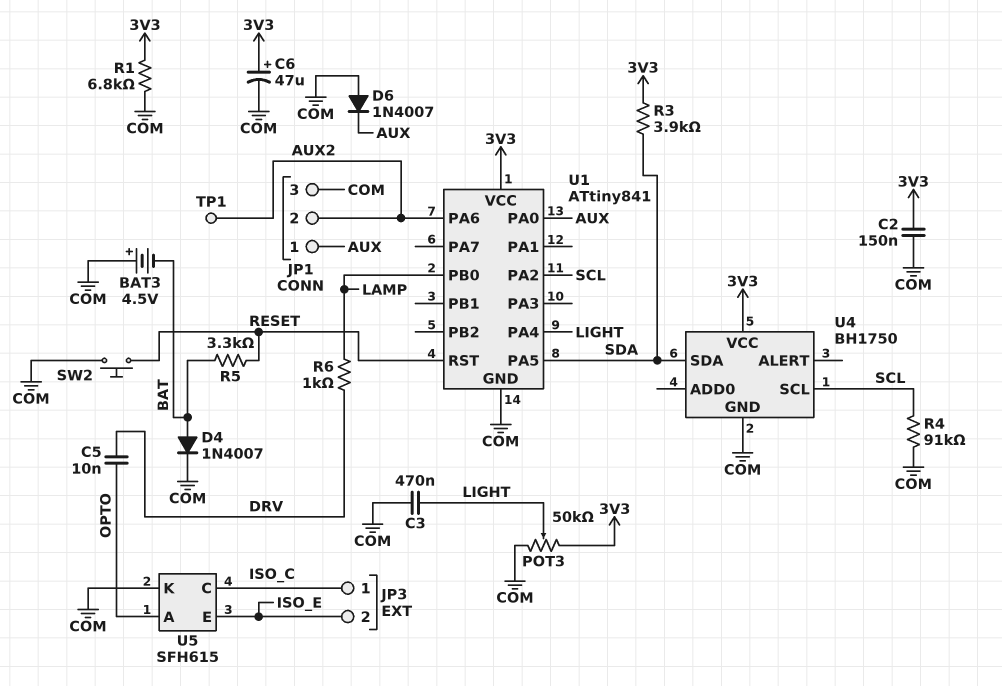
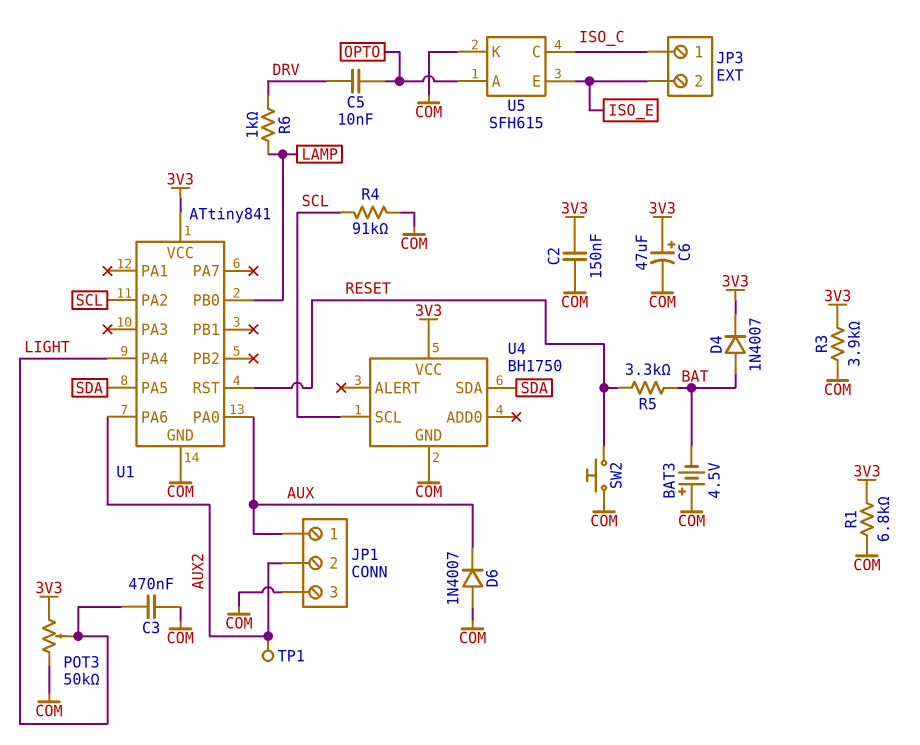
D4: diode 1N4007 (A BAT, K COM) -> diode 1N4007 (A BAT, K 3V3)
R3: 3.9k (3V3, SDA) -> 3.9k (3V3, COM)

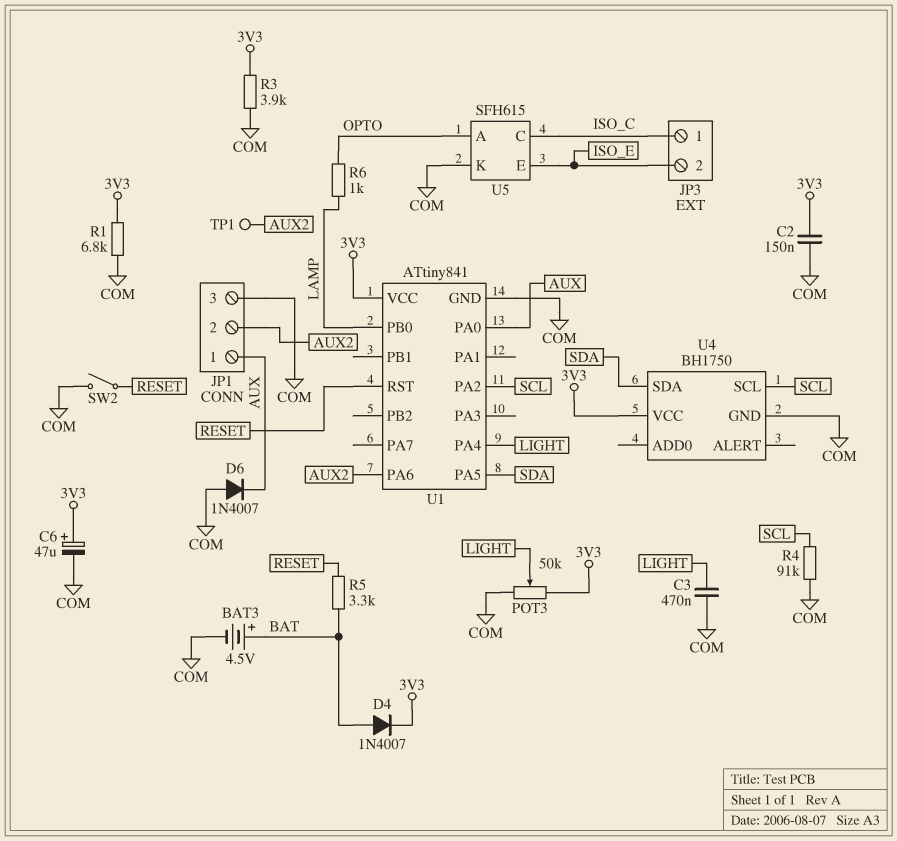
BAT3: 4.5V (plus COM, minus BAT) -> 4.5V (plus BAT, minus COM)
C5: 10nF (DRV, OPTO) -> none
R6: 1k (DRV, LAMP) -> 1k (LAMP, OPTO)
SW2: button (COM, RESET) -> switch (COM, RESET)

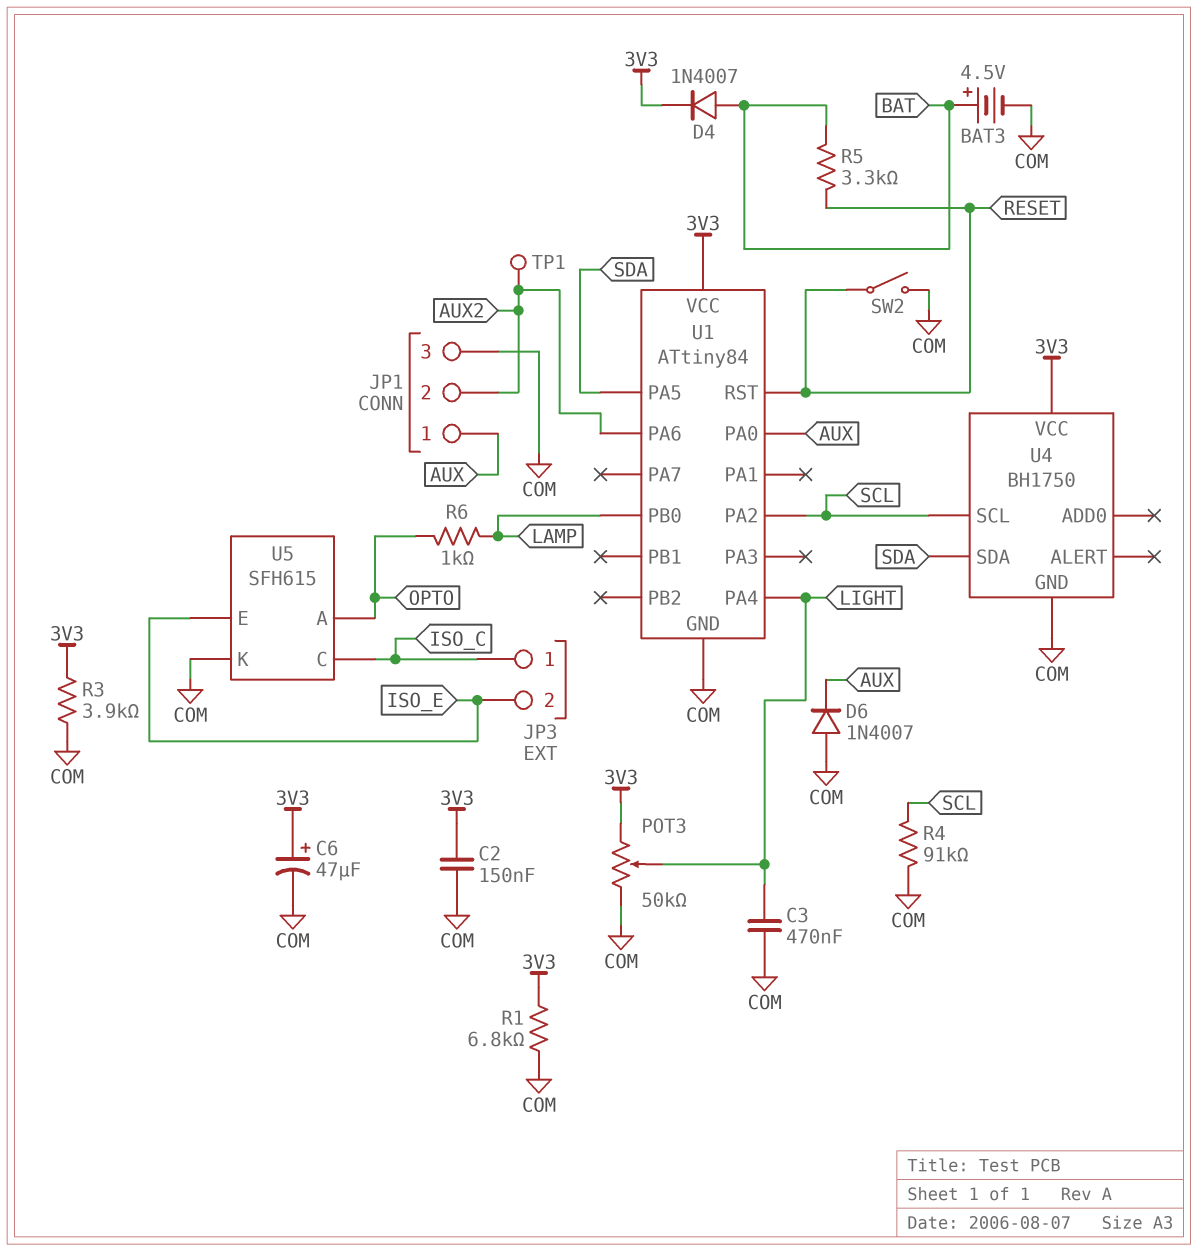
U1: ATtiny841 -> ATtiny84

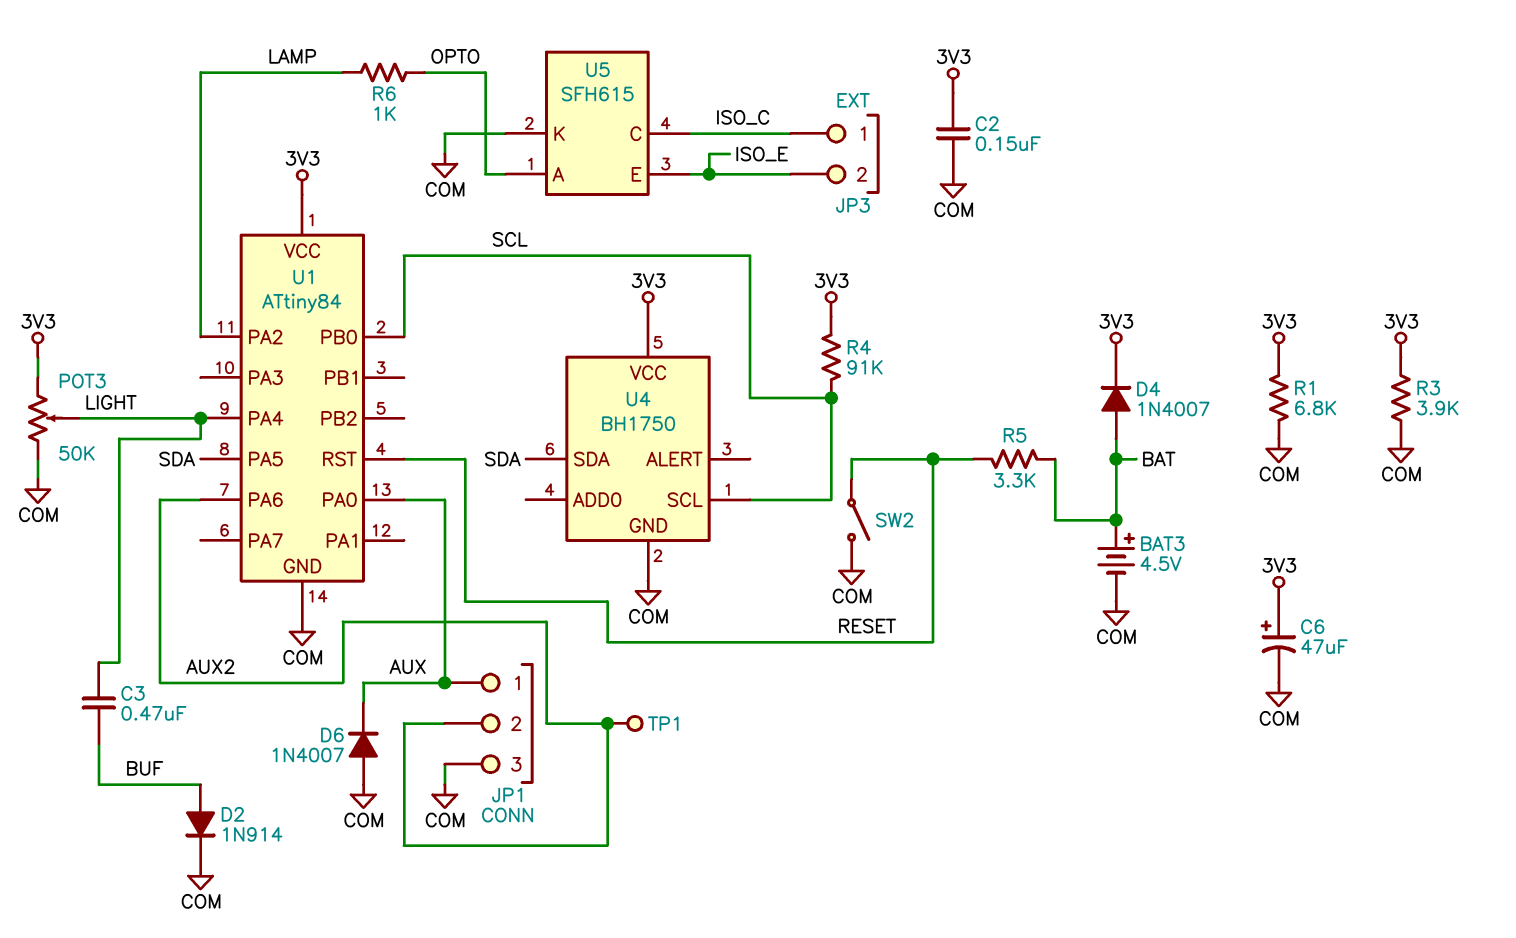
C3: 470nF (COM, LIGHT) -> 470nF (BUF, LIGHT)
D2: none -> diode 1N914 (A BUF, K COM)
R4: 91k (COM, SCL) -> 91k (3V3, SCL)
U1 pin PA2: SCL -> LAMP
U1 pin PB0: LAMP -> SCL

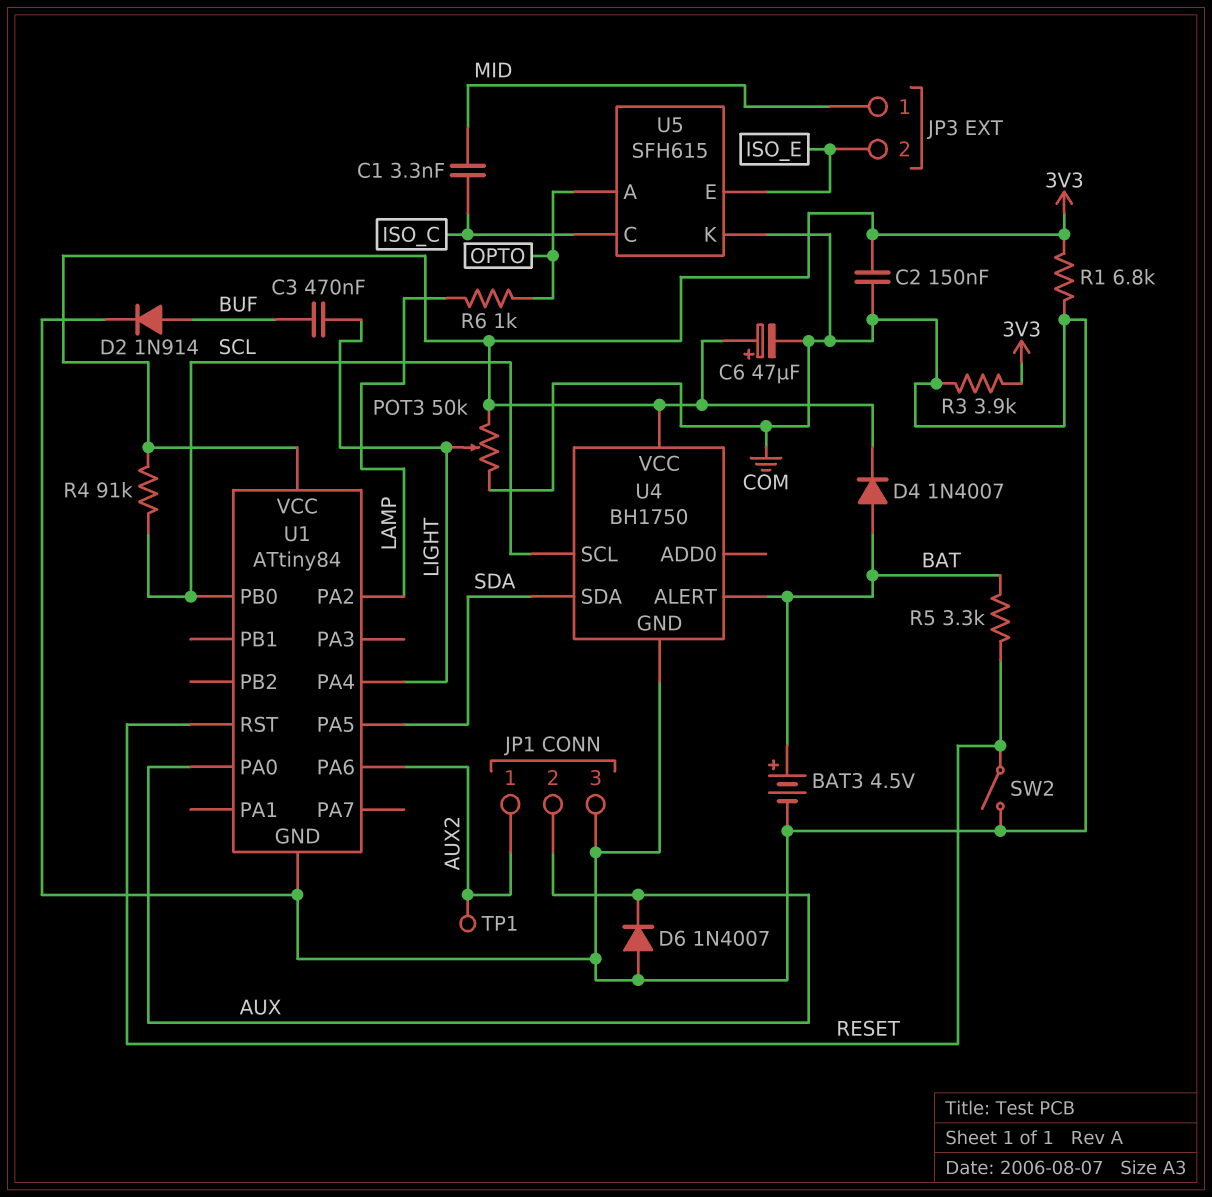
C1: none -> 3.3nF (ISO_C, MID)
JP1 pin 1: AUX -> AUX2
JP1 pin 2: AUX2 -> AUX
JP3 pin 1: ISO_C -> MID
U4 pin ALERT: none -> BAT

